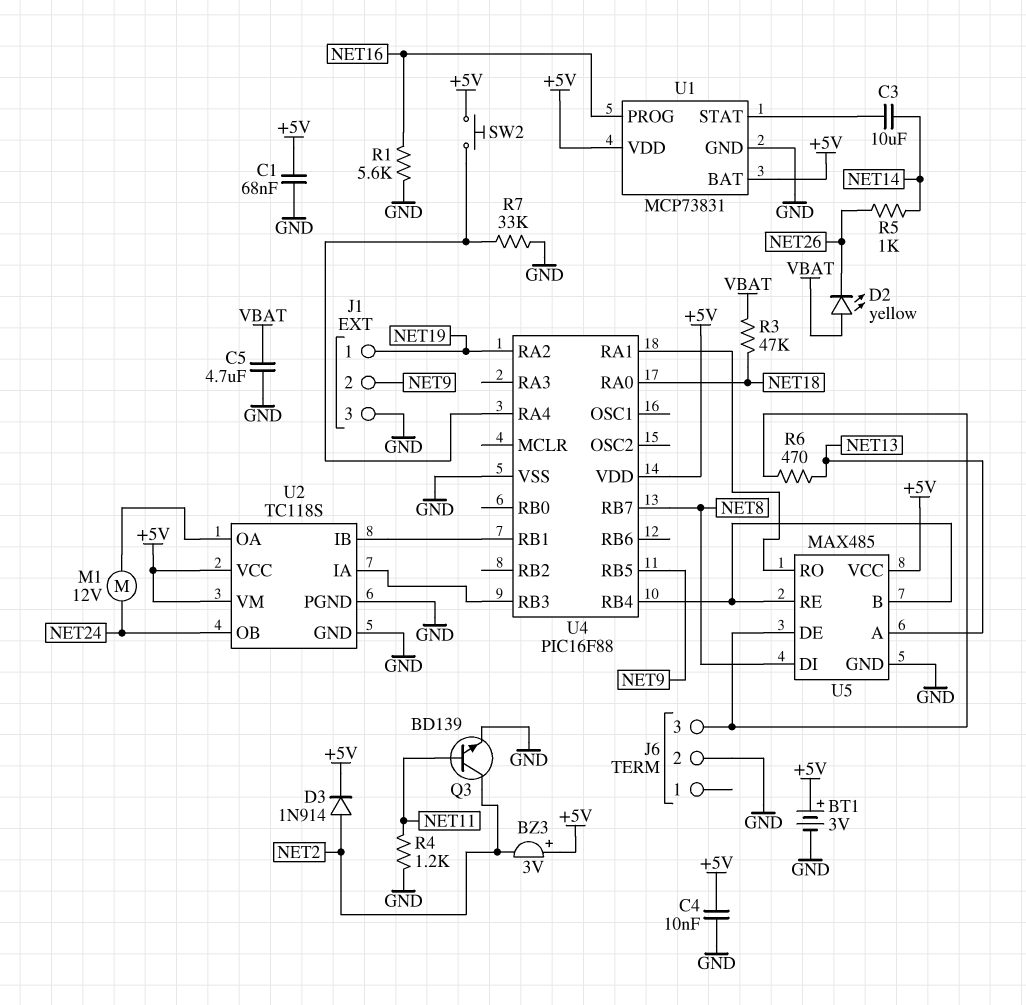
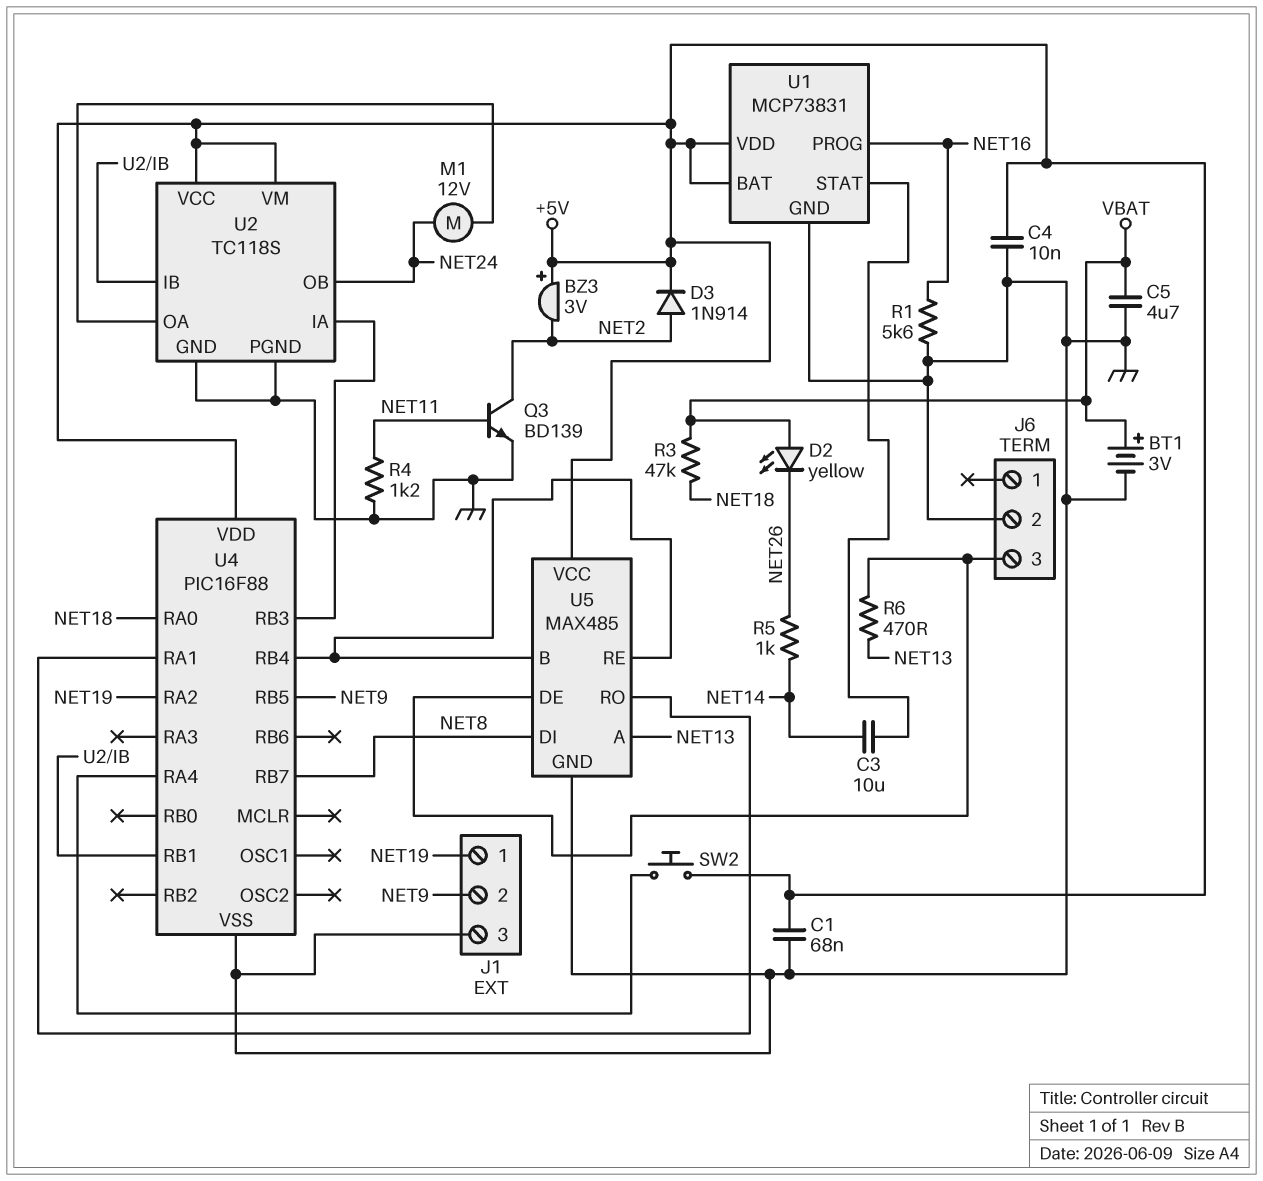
BT1: 3V (plus +5V, minus GND) -> 3V (plus VBAT, minus GND)
R7: 33k (GND, U4/RA4) -> none

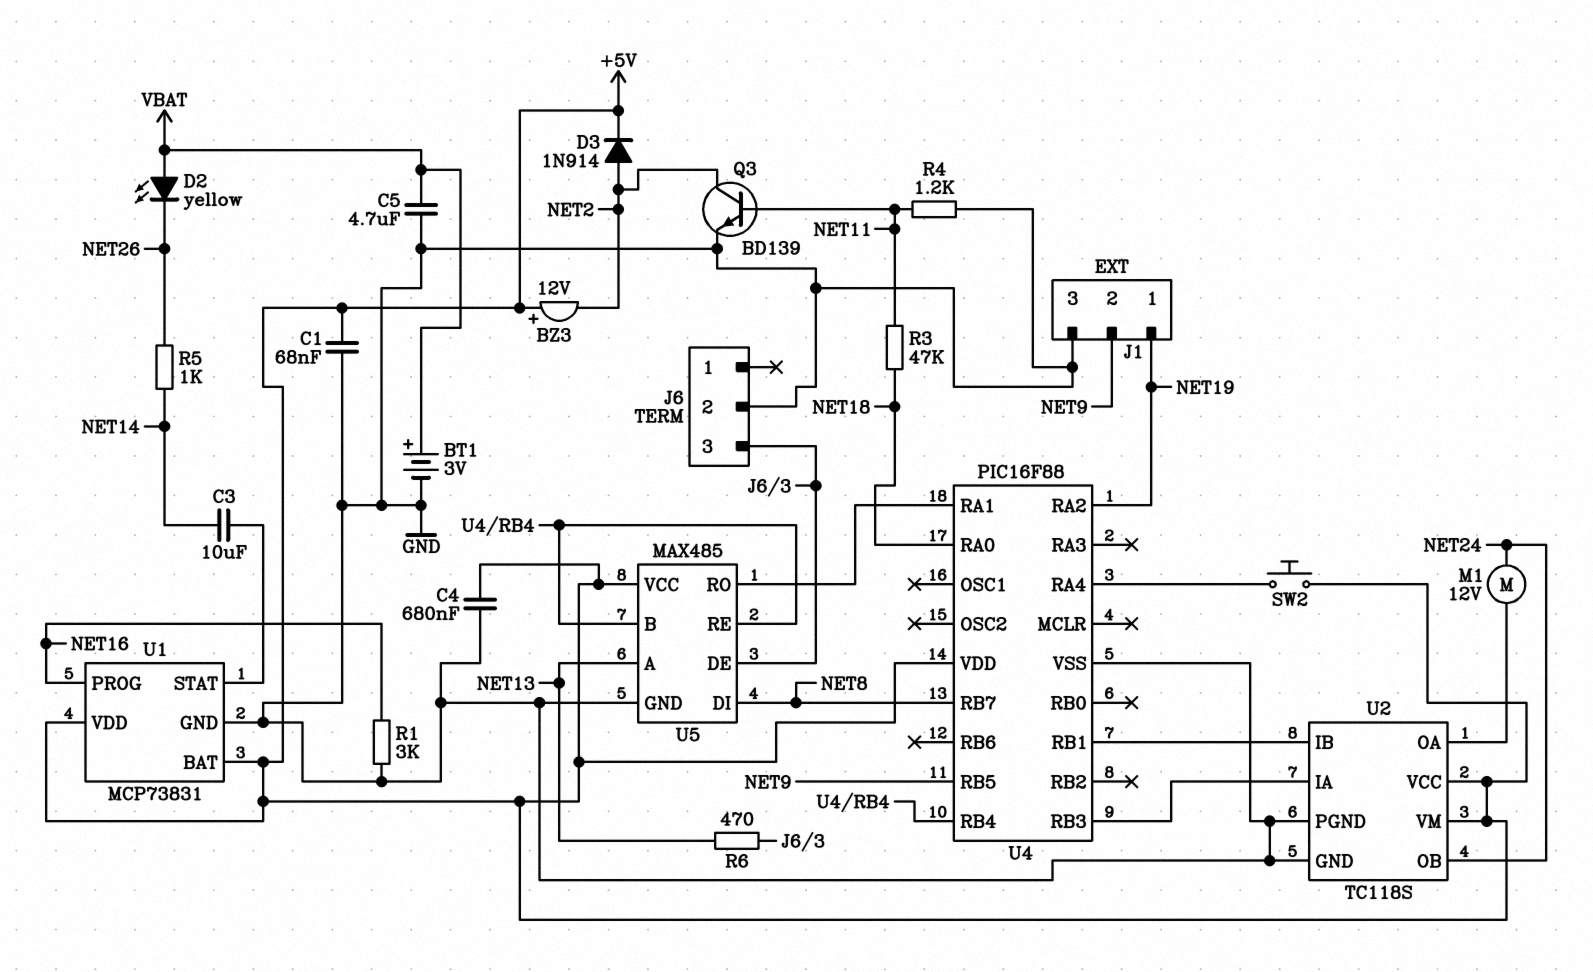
BZ3: buzzer 3V (plus +5V, minus NET2) -> buzzer 12V (plus +5V, minus NET2)
C4: 10nF (+5V, GND) -> 680nF (+5V, GND)
R1: 5.6k (GND, NET16) -> 3k (GND, NET16)
R3: 47k (NET18, VBAT) -> 47k (NET11, NET18)

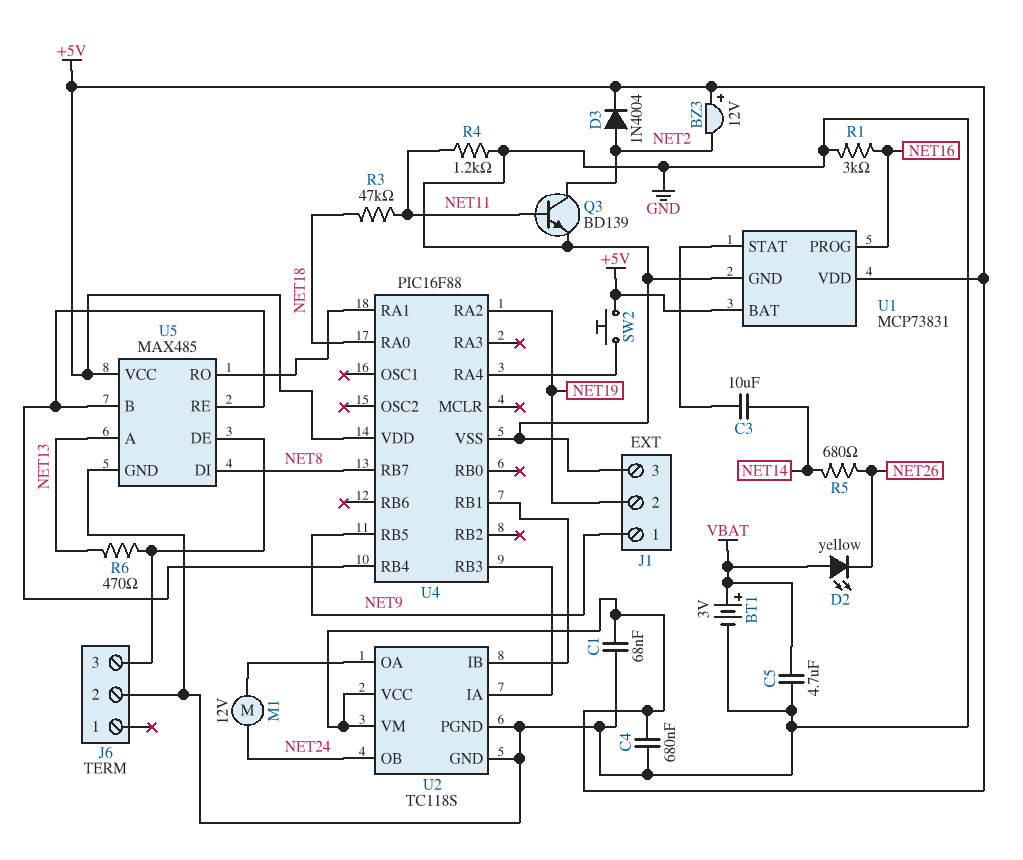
D3: diode 1N914 (A NET2, K +5V) -> diode 1N4004 (A NET2, K +5V)
J1 pin 1: NET19 -> NET9
J1 pin 2: NET9 -> NET19
R5: 1k (NET14, NET26) -> 680 (NET14, NET26)

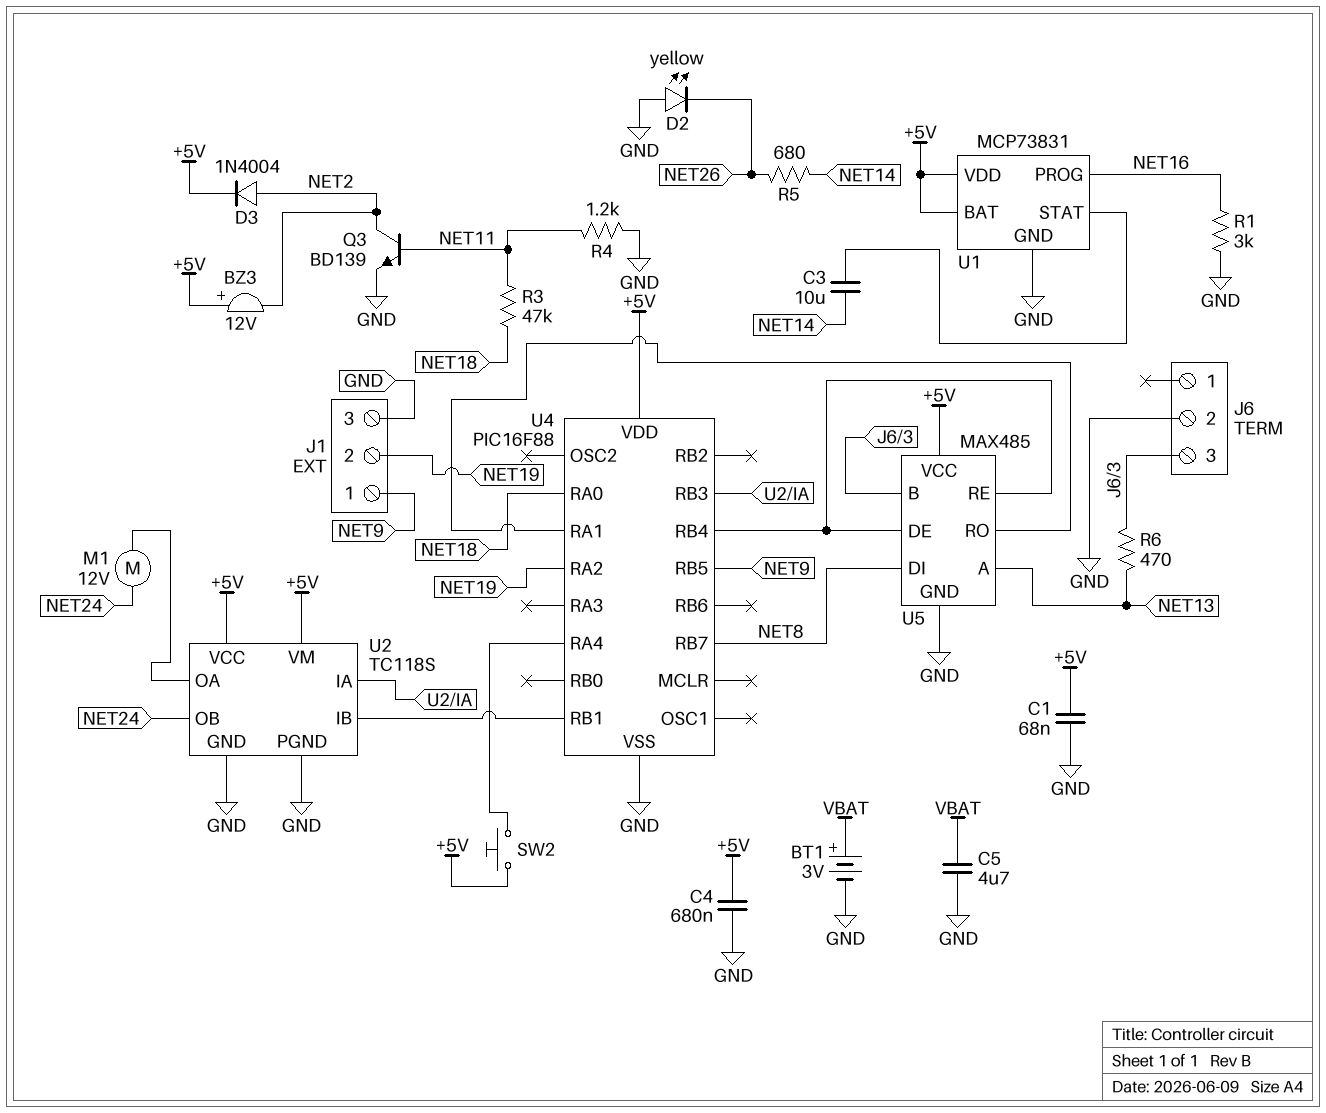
D2: LED yellow (A VBAT, K NET26) -> LED yellow (A GND, K NET26)
U5 pin B: U4/RB4 -> J6/3
U5 pin DE: J6/3 -> U4/RB4

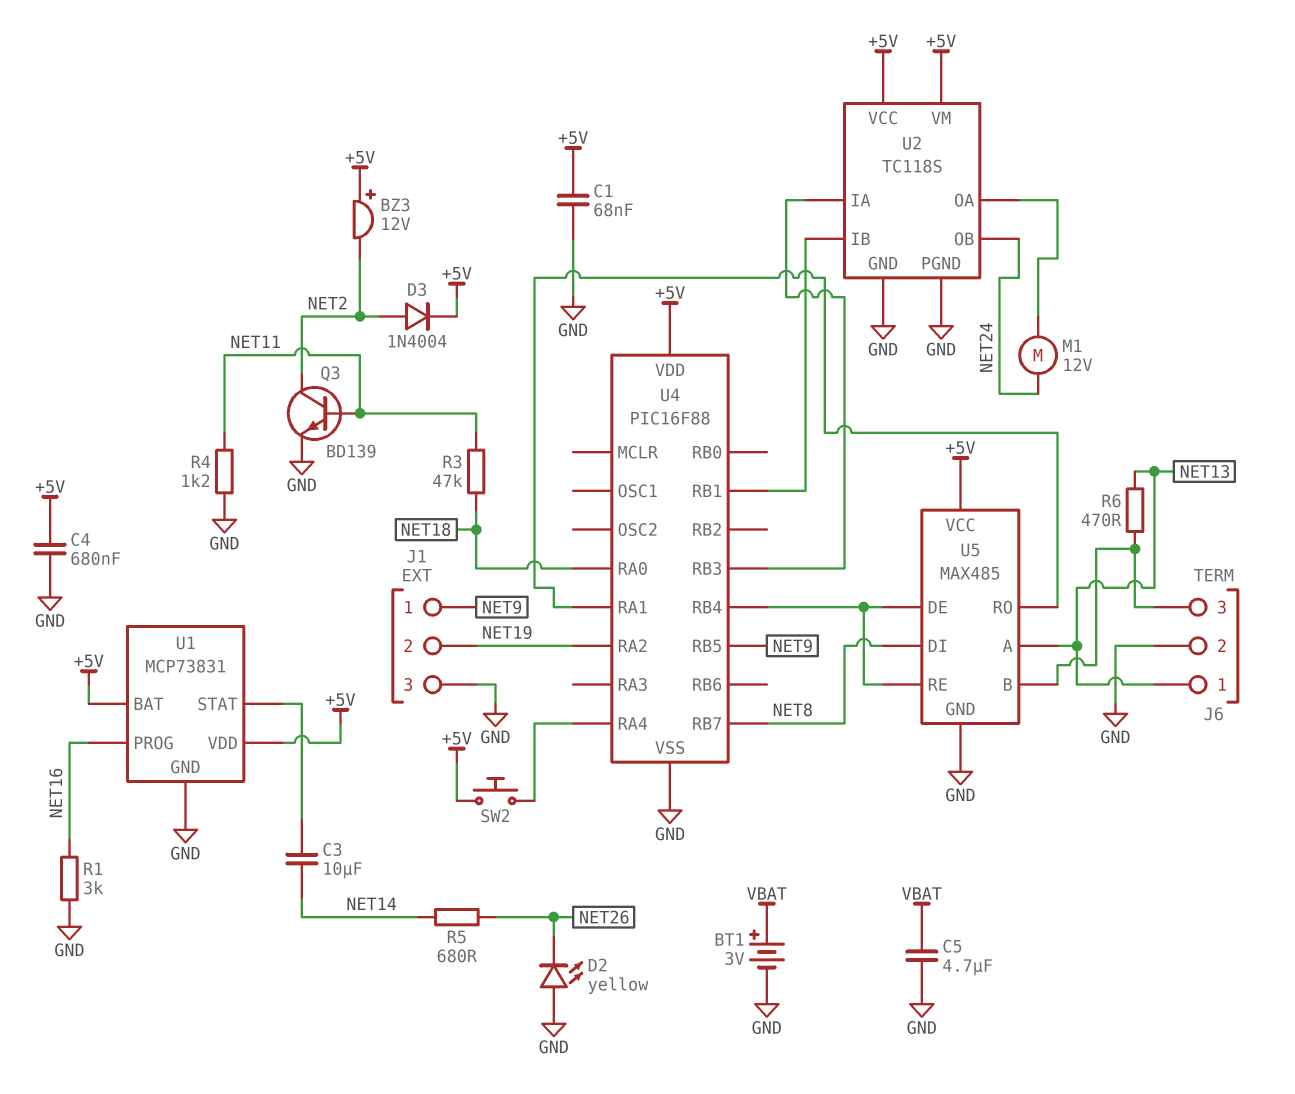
J6 pin 1: none -> NET13

